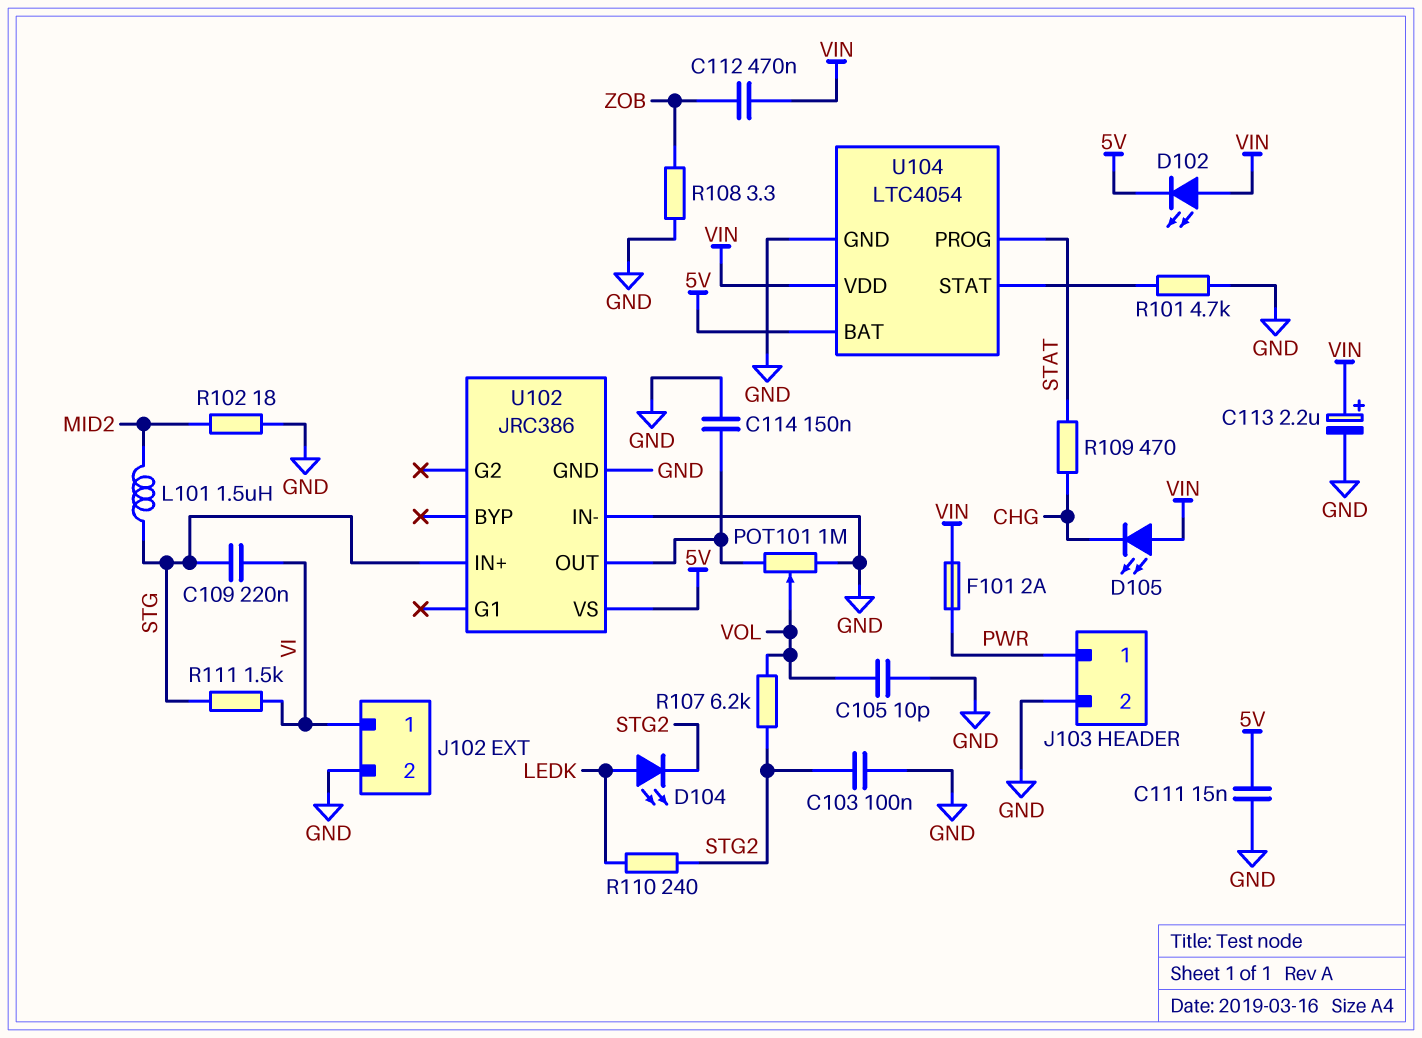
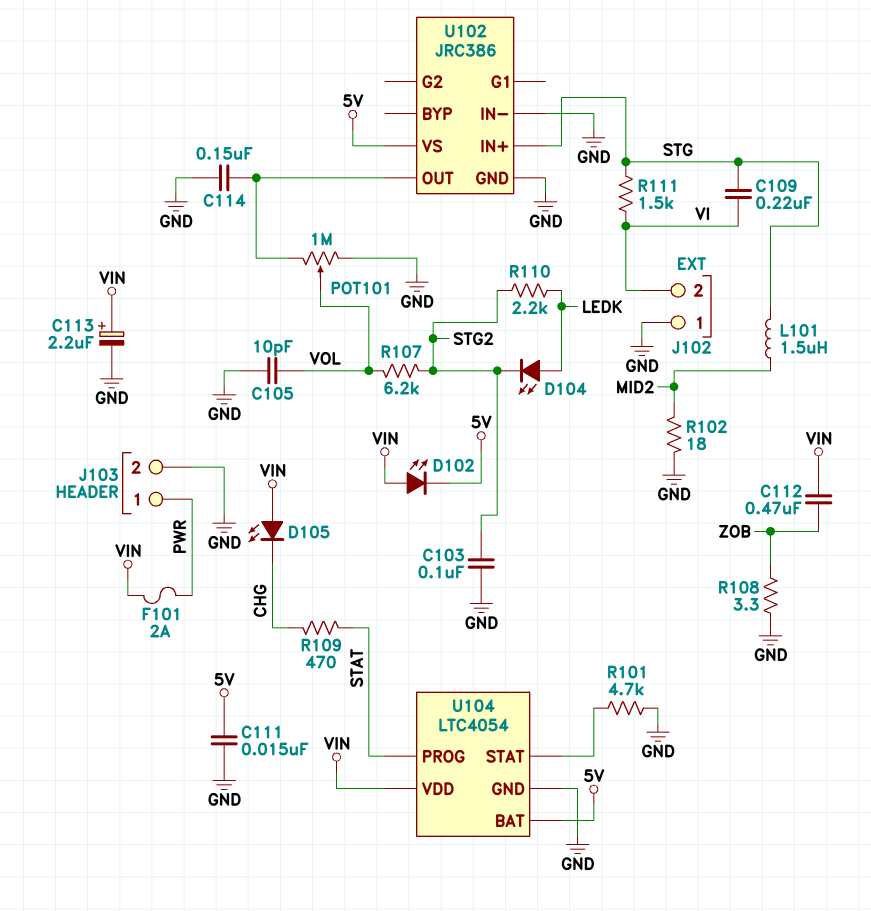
J102 pin 1: VI -> GND
J102 pin 2: GND -> VI
R110: 240 (LEDK, STG2) -> 2.2k (LEDK, STG2)

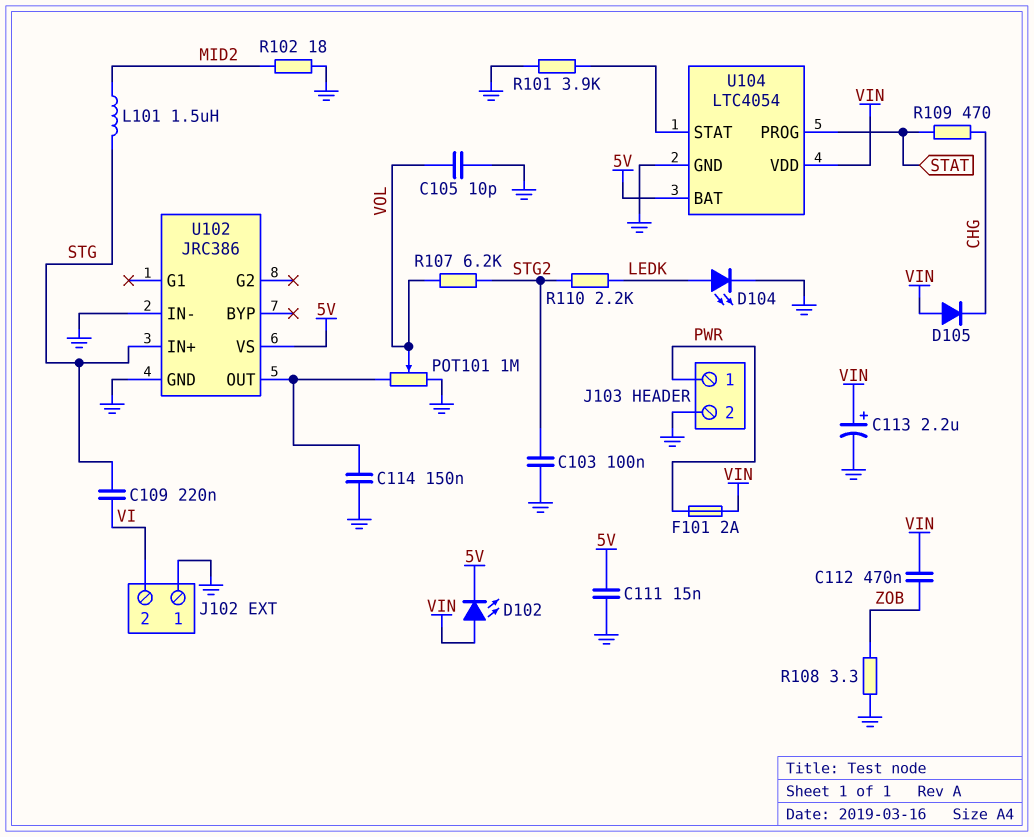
D104: LED (A LEDK, K STG2) -> LED (A LEDK, K GND)
D105: LED (A VIN, K CHG) -> diode (A VIN, K CHG)
R101: 4.7k (GND, U104/STAT) -> 3.9k (GND, U104/STAT)
R111: 1.5k (STG, VI) -> none

